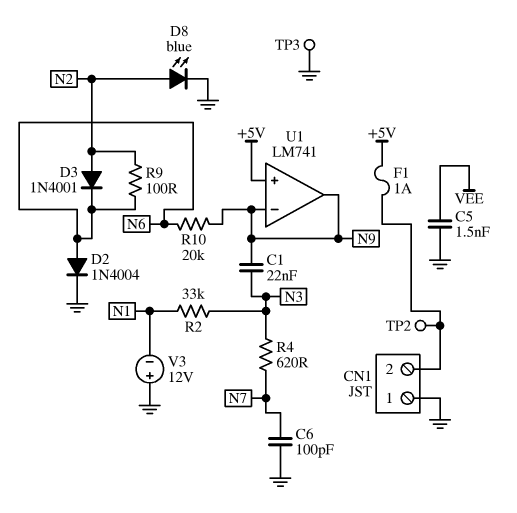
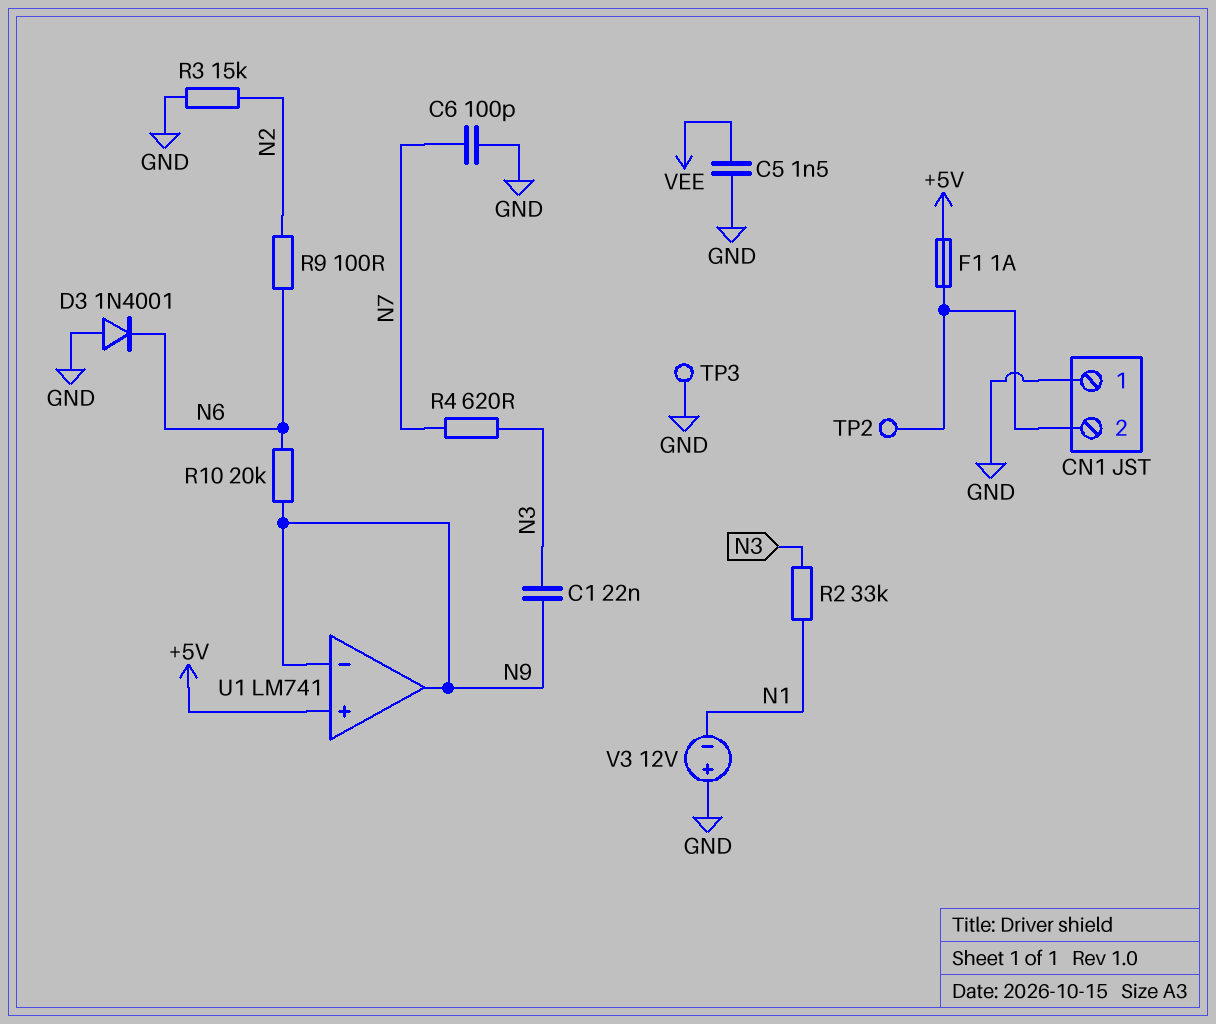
D2: diode 1N4004 (A N6, K GND) -> none
D3: diode 1N4001 (A N2, K N6) -> diode 1N4001 (A GND, K N6)
D8: LED blue (A N2, K GND) -> none
R3: none -> 15k (GND, N2)

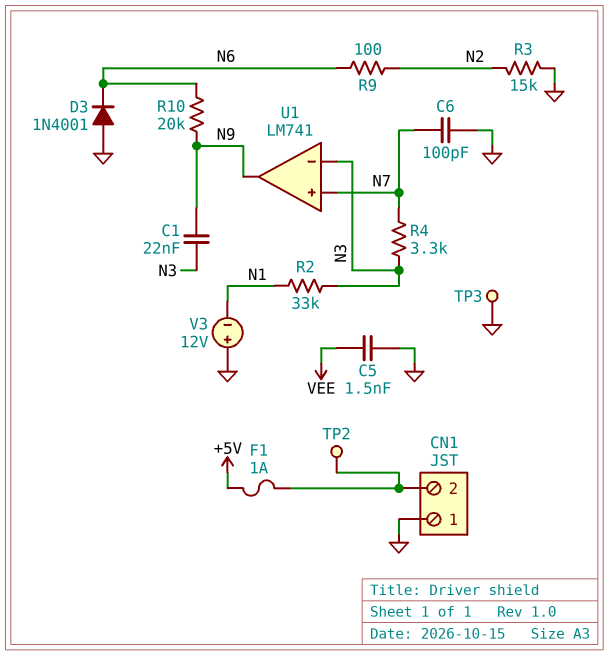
R4: 620 (N3, N7) -> 3.3k (N3, N7)
U1 pin in+: +5V -> N7
U1 pin in-: N9 -> N3

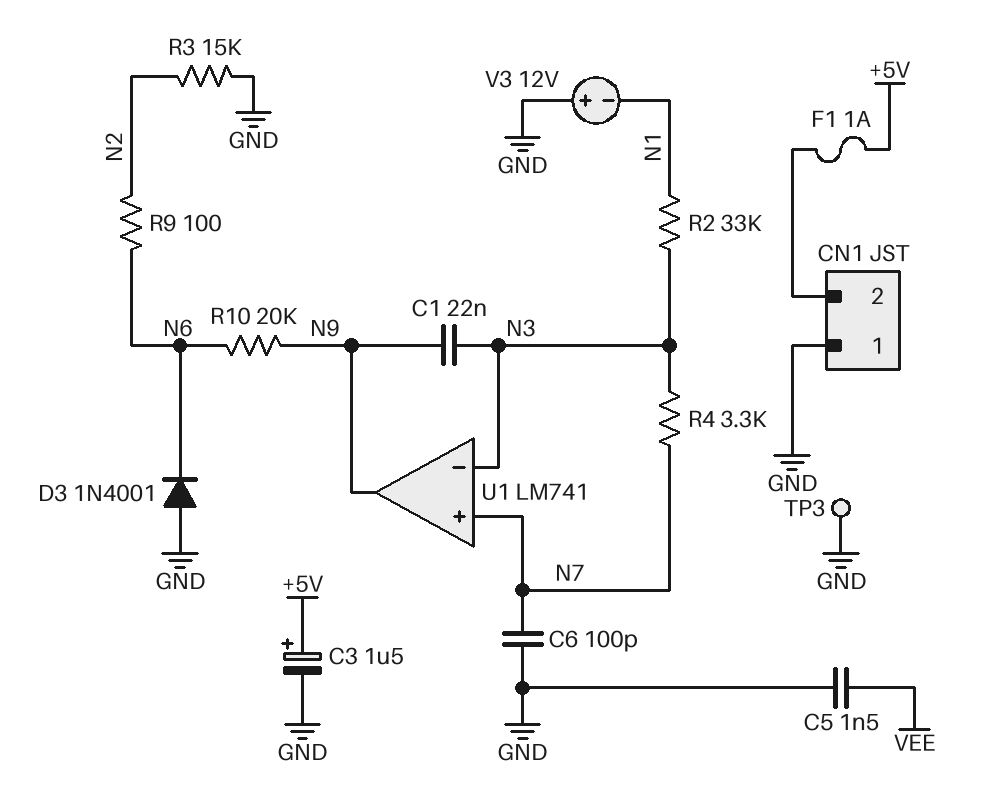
C3: none -> 1.5uF (plus +5V, minus GND)
TP2: test point (CN1/2) -> none

